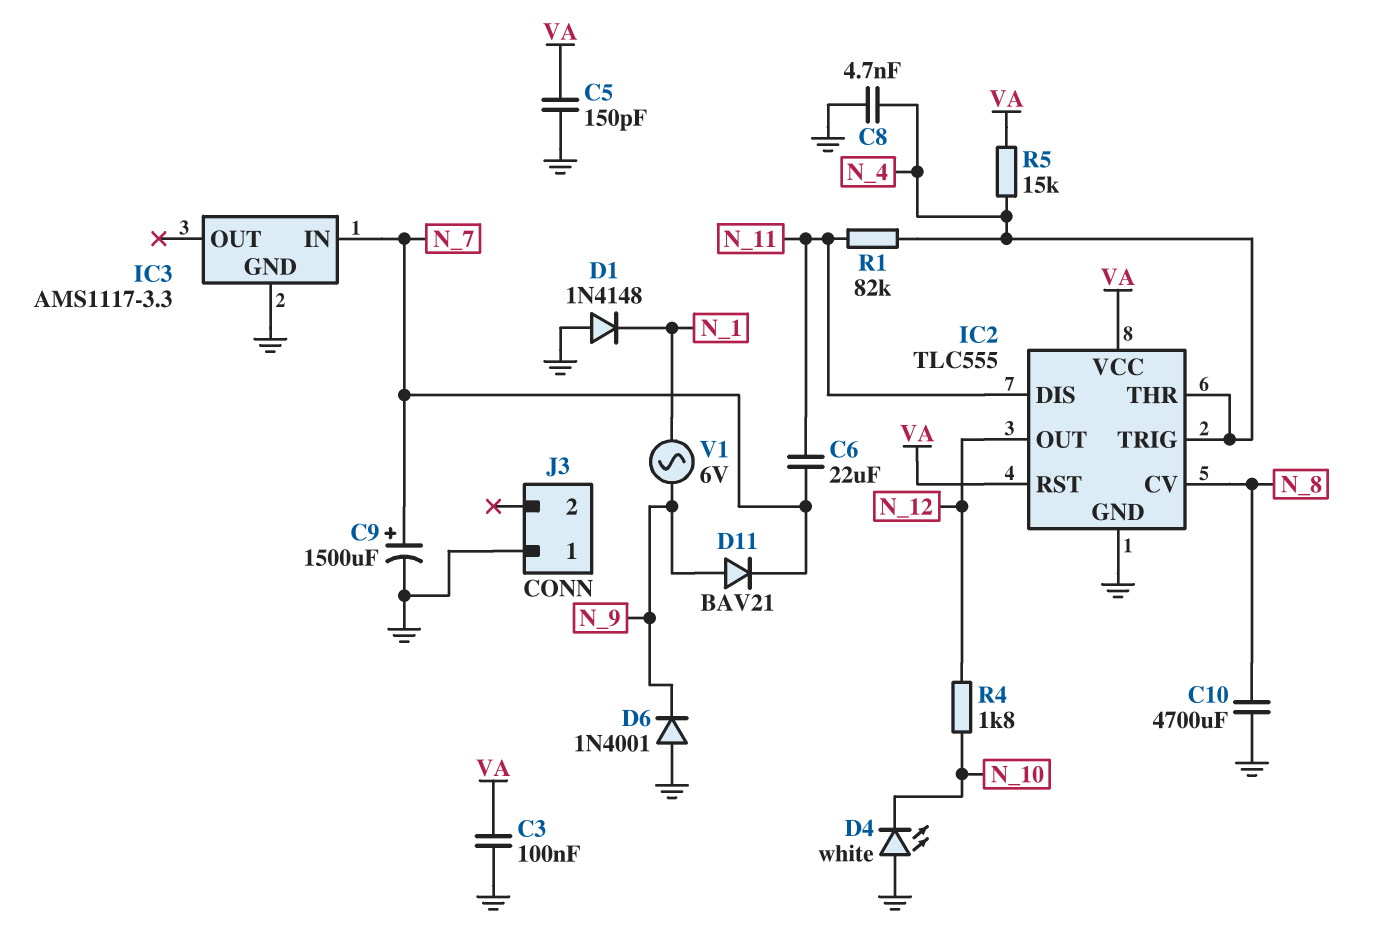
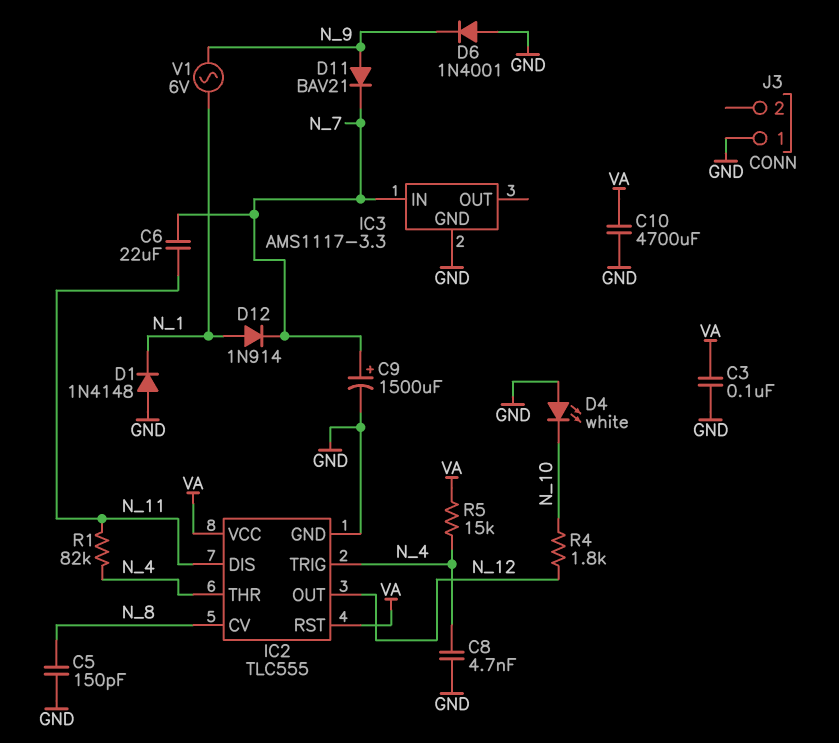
C5: 150pF (GND, VA) -> 150pF (GND, N_8)
C10: 4700uF (GND, N_8) -> 4700uF (GND, VA)
D12: none -> diode 1N914 (A N_1, K N_7)

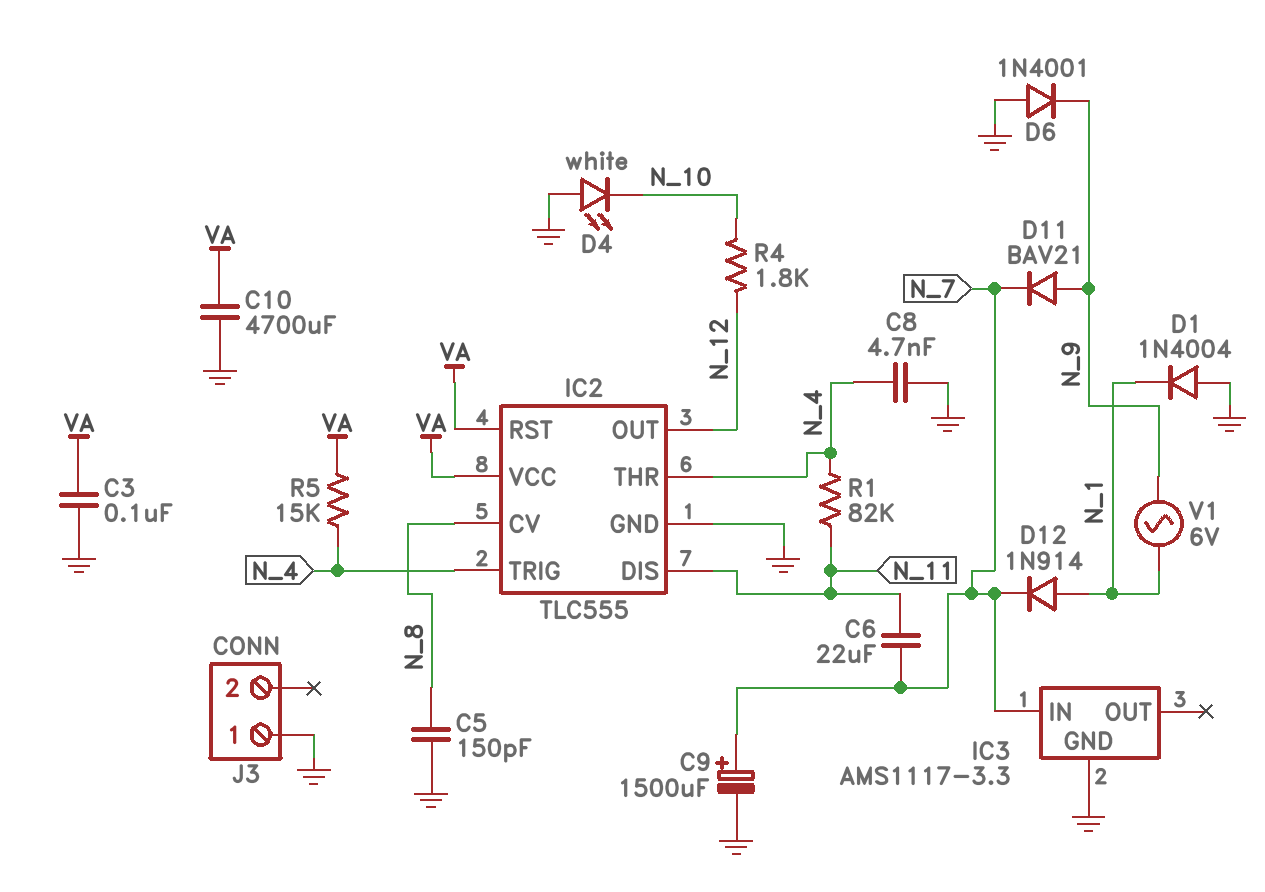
D1: diode 1N4148 (A GND, K N_1) -> diode 1N4004 (A GND, K N_1)

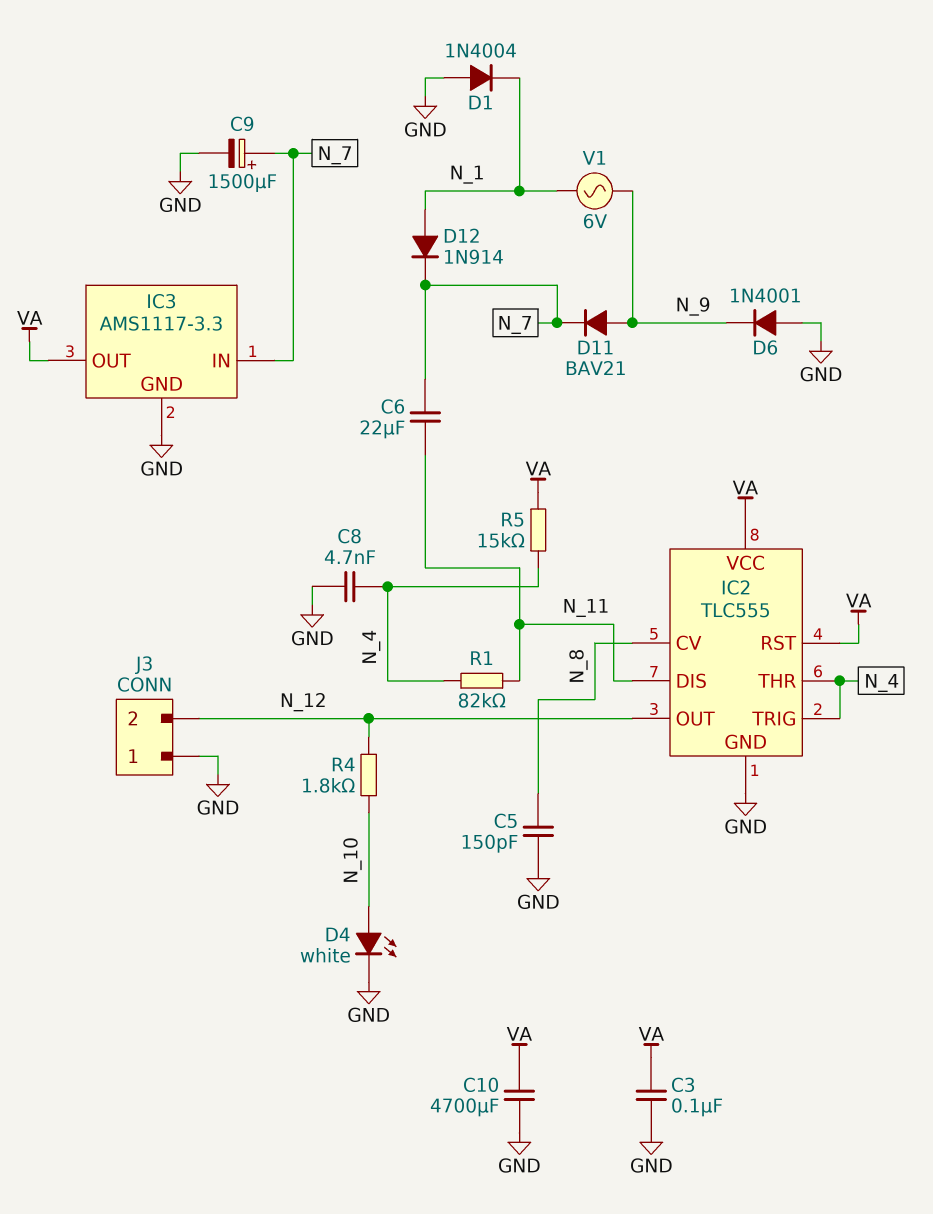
D4: LED white (A GND, K N_10) -> LED white (A N_10, K GND)
IC3 pin OUT: none -> VA
J3 pin 2: none -> N_12

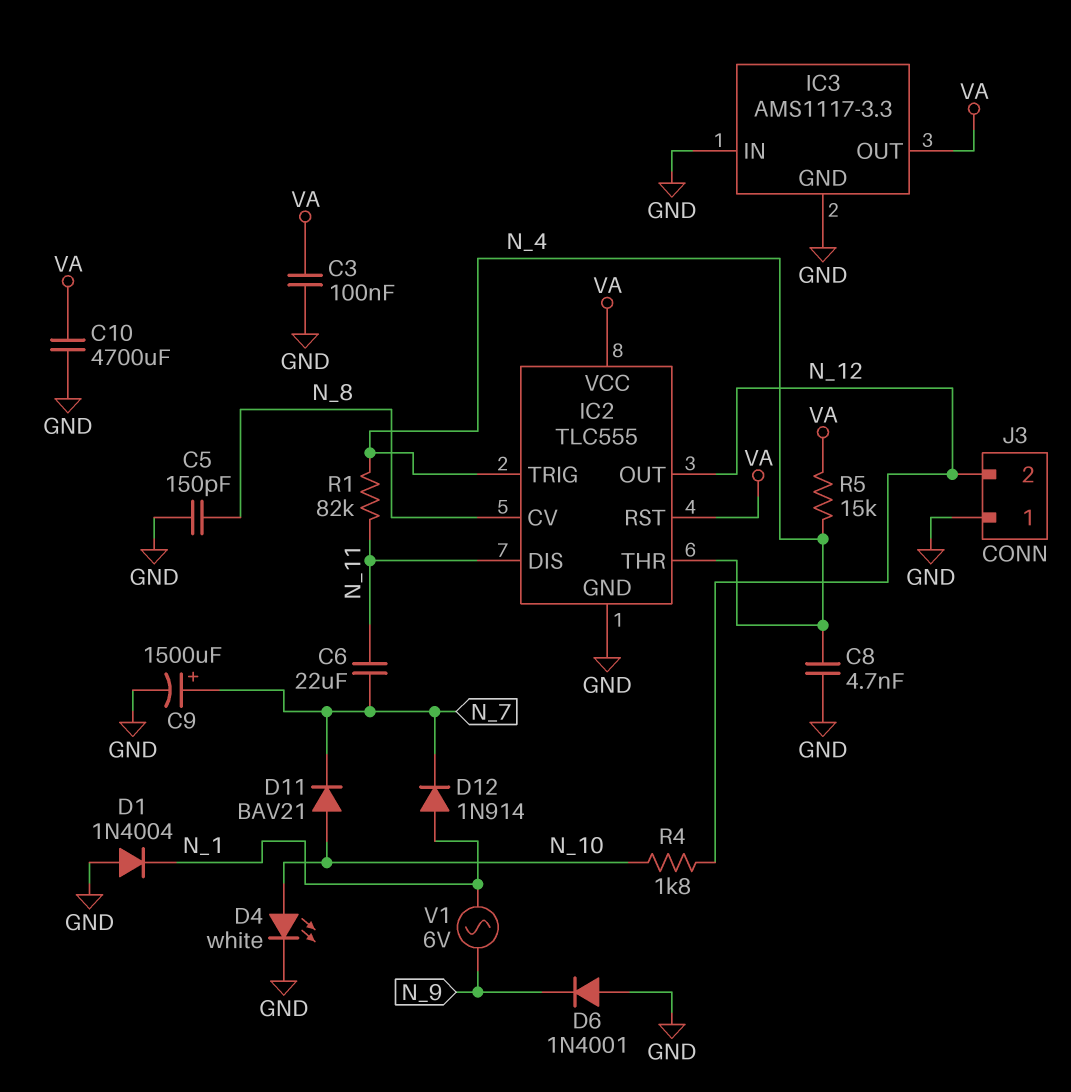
D11: diode BAV21 (A N_9, K N_7) -> diode BAV21 (A N_10, K N_7)
IC3 pin IN: N_7 -> GND

